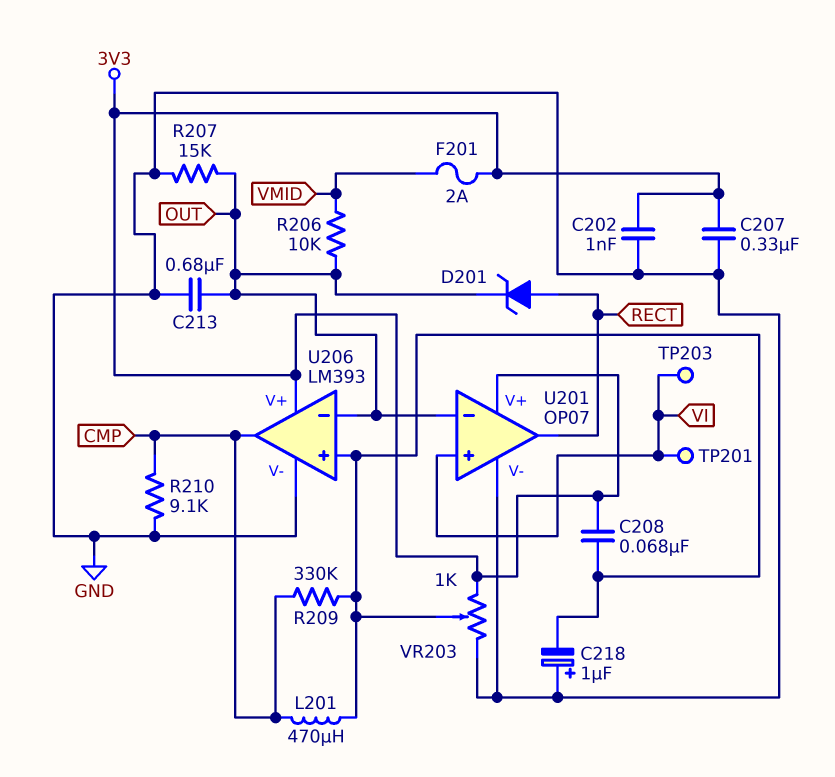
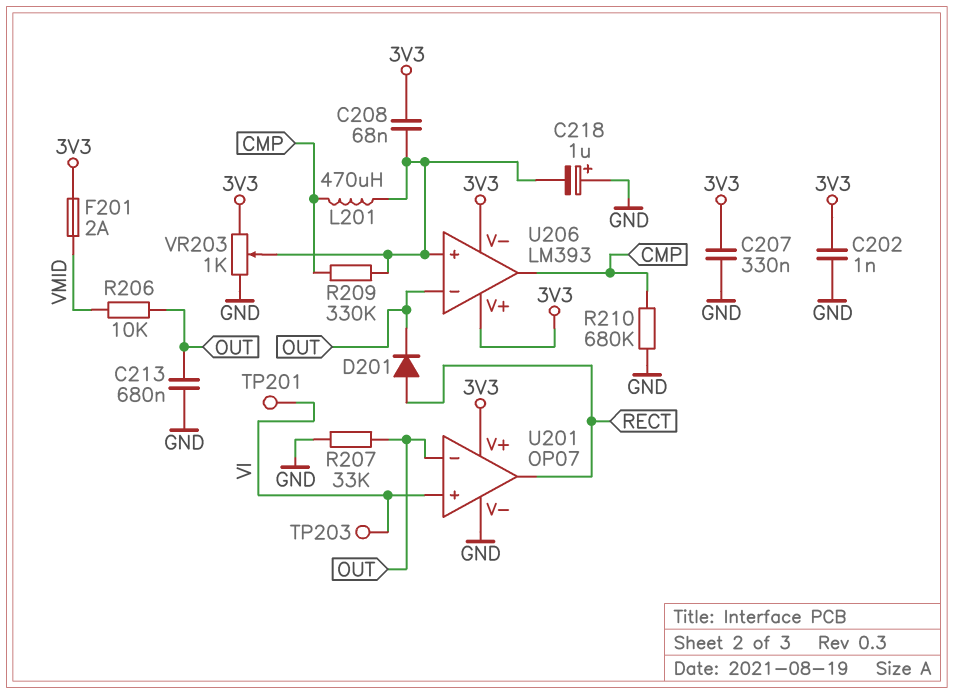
D201: zener (A RECT, K OUT) -> diode (A RECT, K OUT)
R207: 15k (GND, OUT) -> 33k (GND, OUT)
R210: 9.1k (CMP, GND) -> 680k (CMP, GND)
U206 pin V-: GND -> 3V3

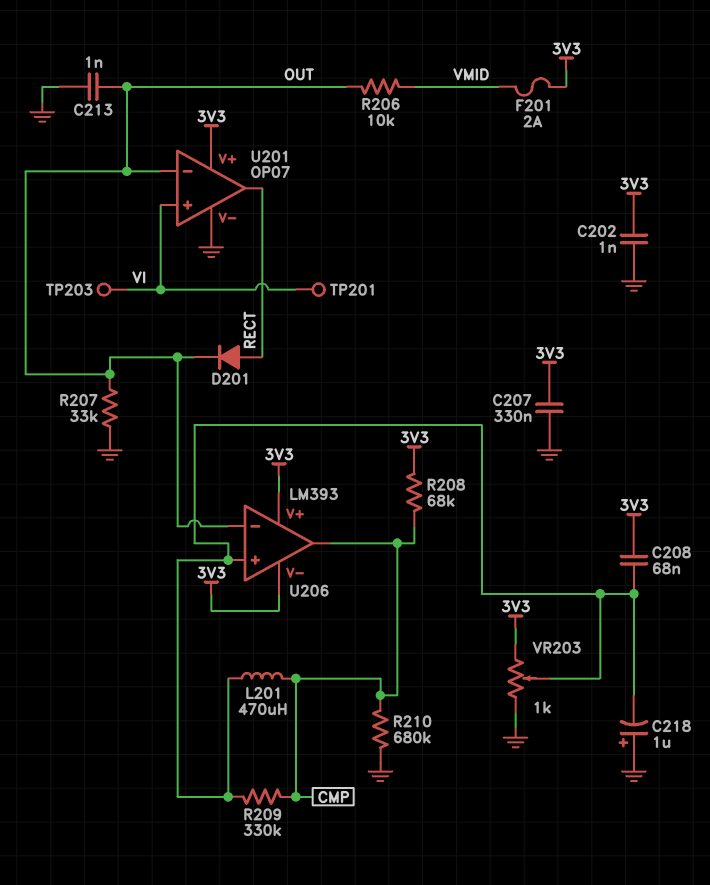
C213: 680nF (GND, OUT) -> 1nF (GND, OUT)
R208: none -> 68k (3V3, CMP)

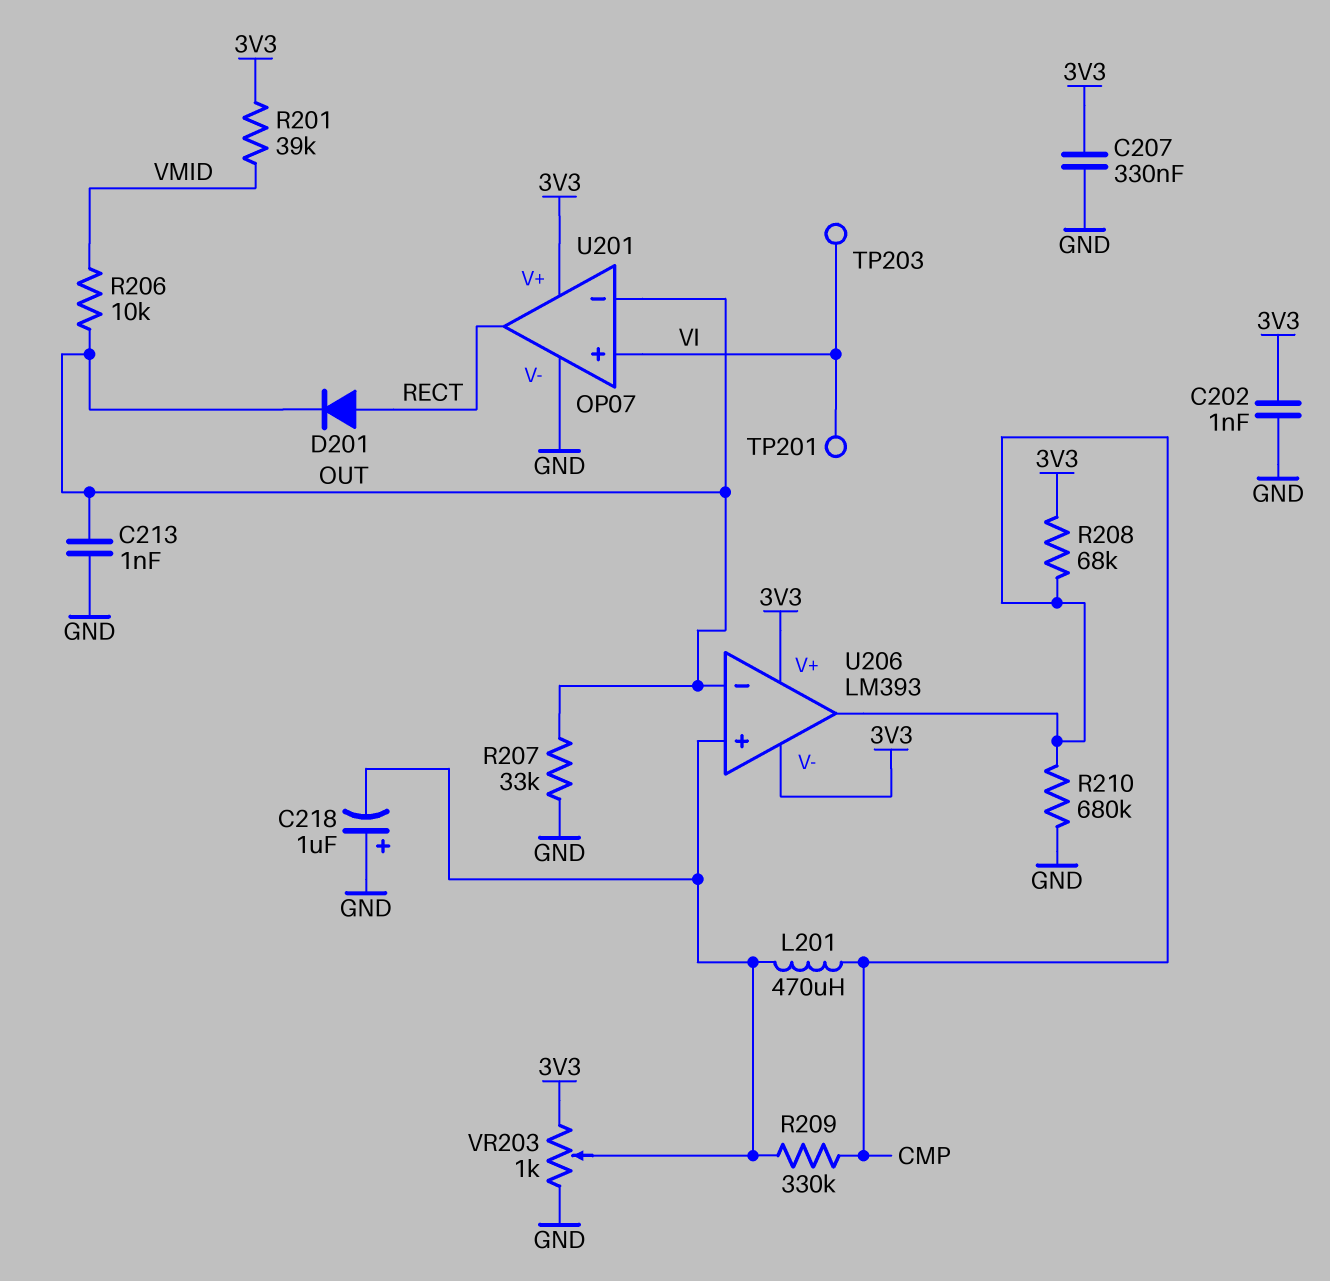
C208: 68nF (3V3, U206/in+) -> none
F201: 2A (3V3, VMID) -> none
R201: none -> 39k (3V3, VMID)

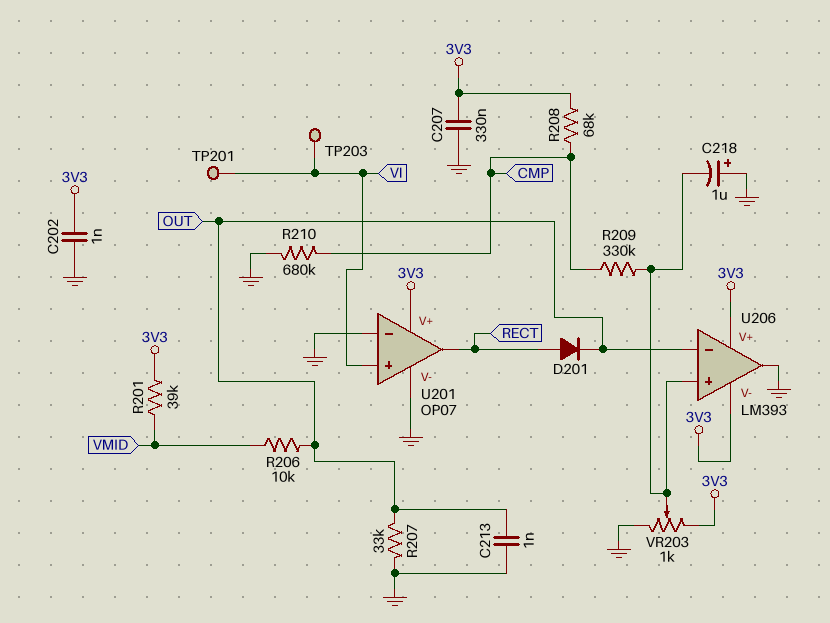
L201: 470uH (CMP, U206/in+) -> none
U201 pin in-: OUT -> GND
U206 pin out: CMP -> GND

